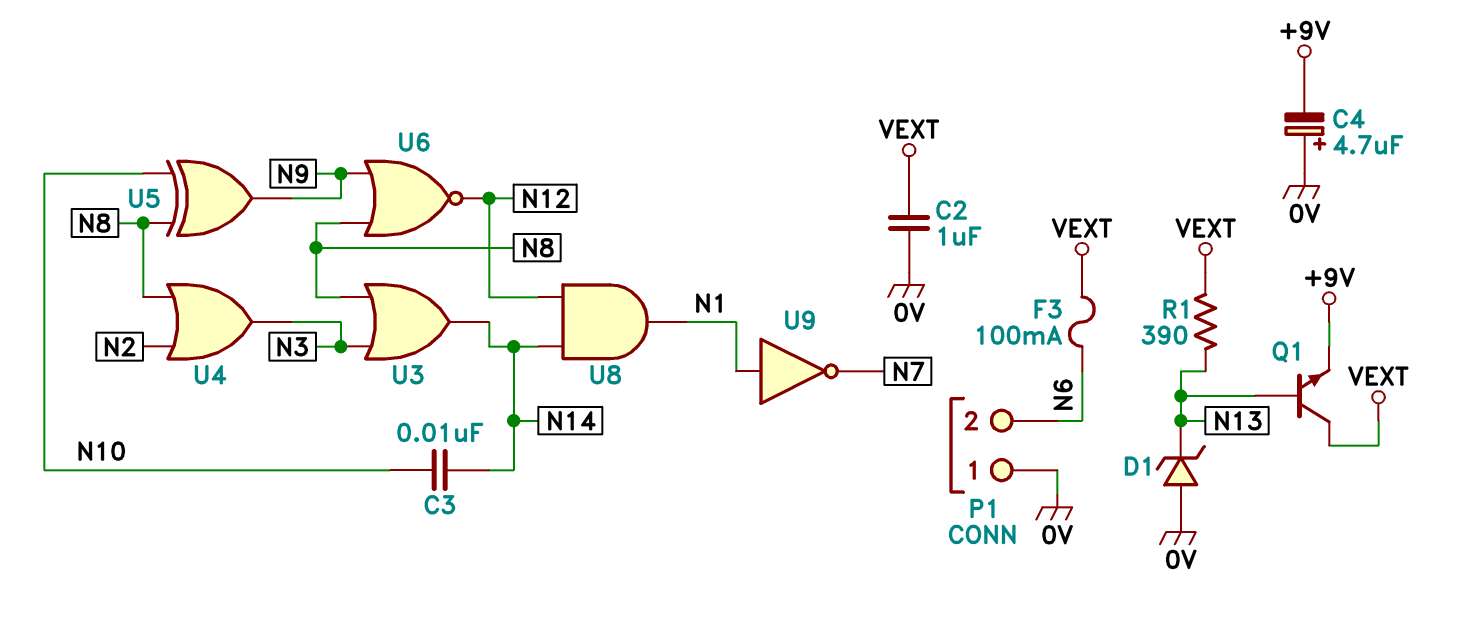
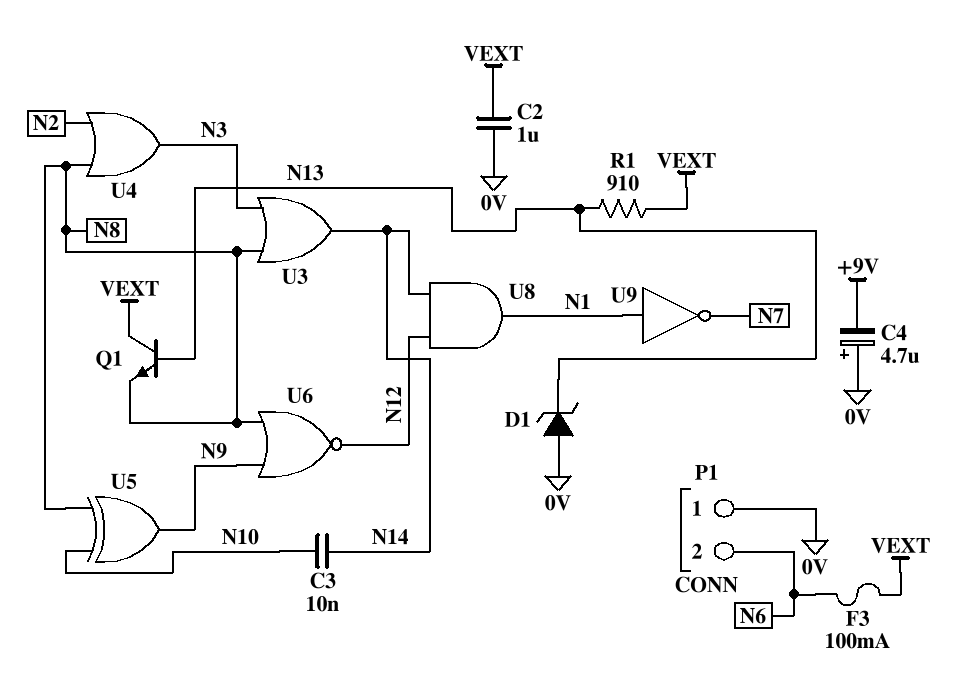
Q1: NPN (B N13, C VEXT, E +9V) -> NPN (B N13, C VEXT, E N8)
R1: 390 (N13, VEXT) -> 910 (N13, VEXT)

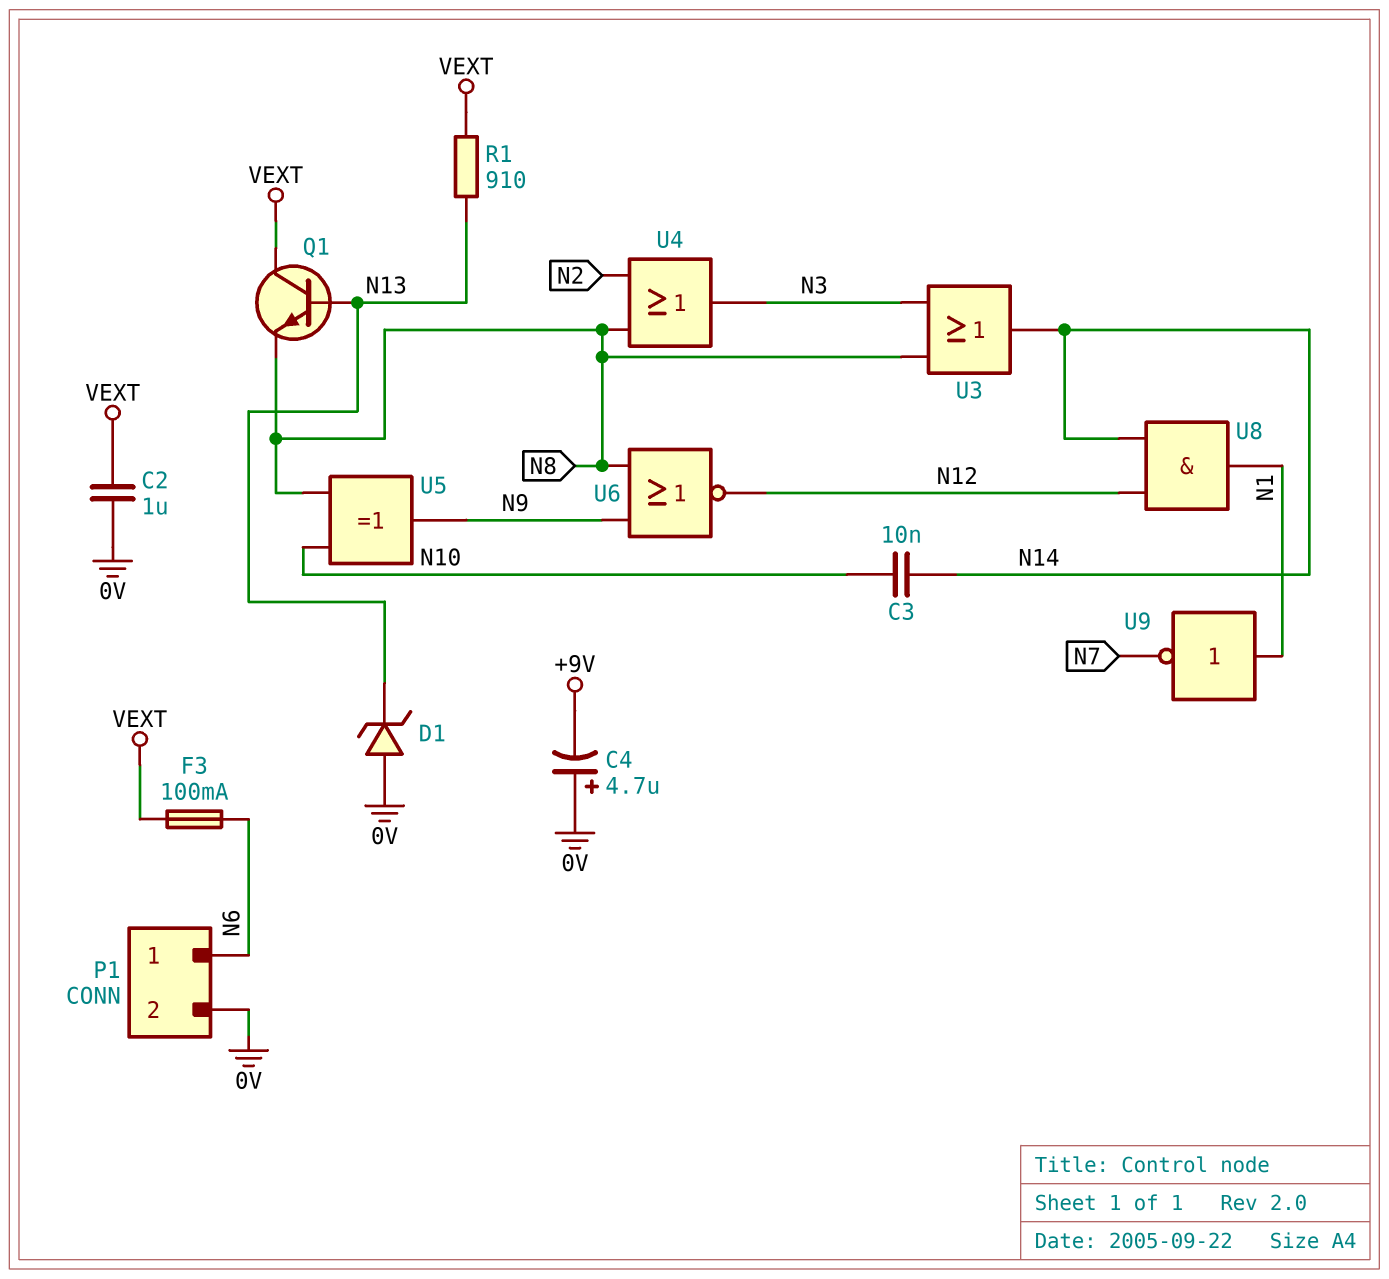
P1 pin 1: 0V -> N6
P1 pin 2: N6 -> 0V

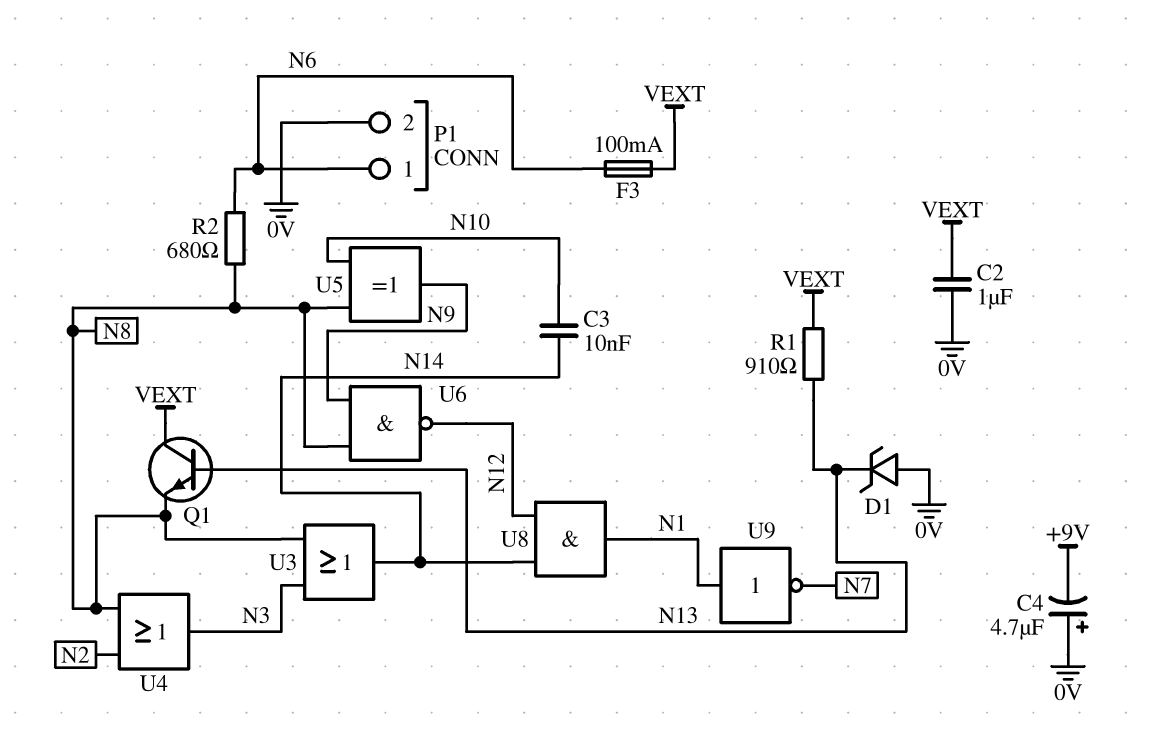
R2: none -> 680 (N6, N8)
U6: NOR (in N8, in N9, out N12) -> NAND (in N8, in N9, out N12)

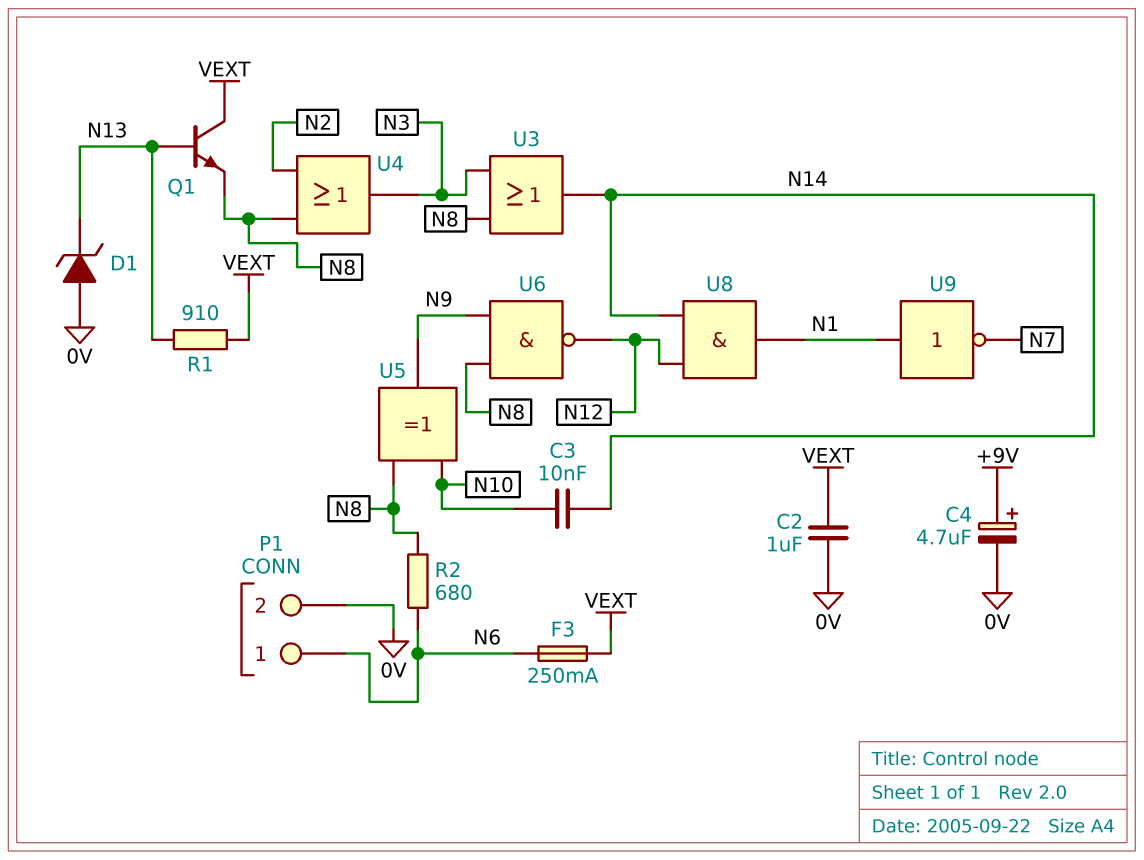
C4: 4.7uF (plus 0V, minus +9V) -> 4.7uF (plus +9V, minus 0V)
F3: 100mA (N6, VEXT) -> 250mA (N6, VEXT)

